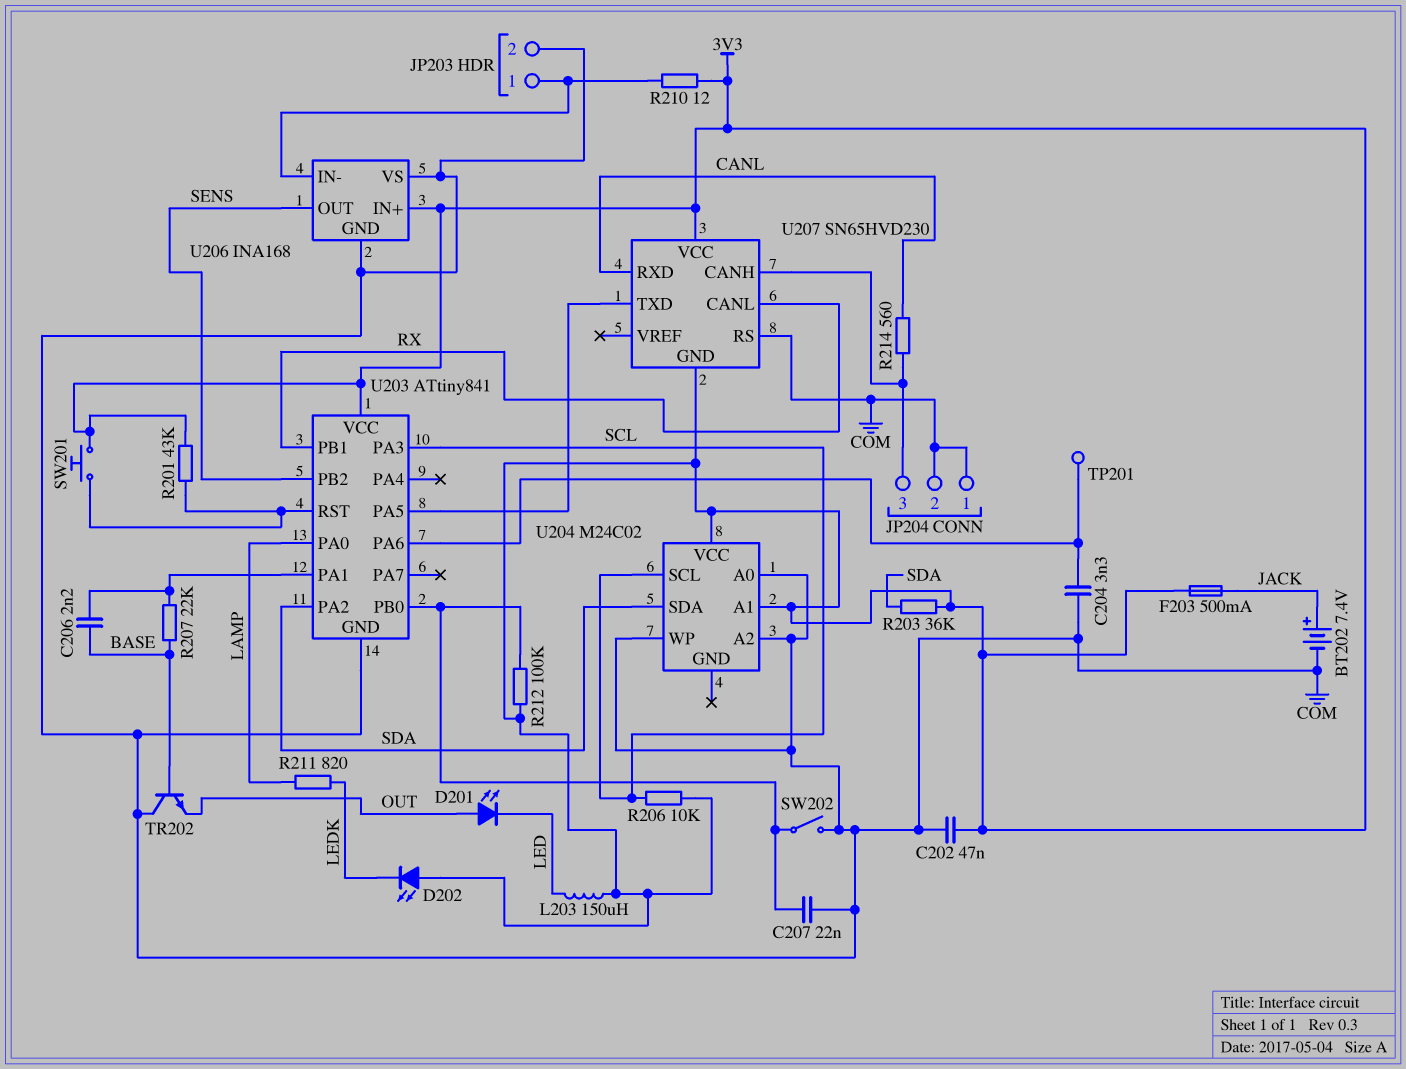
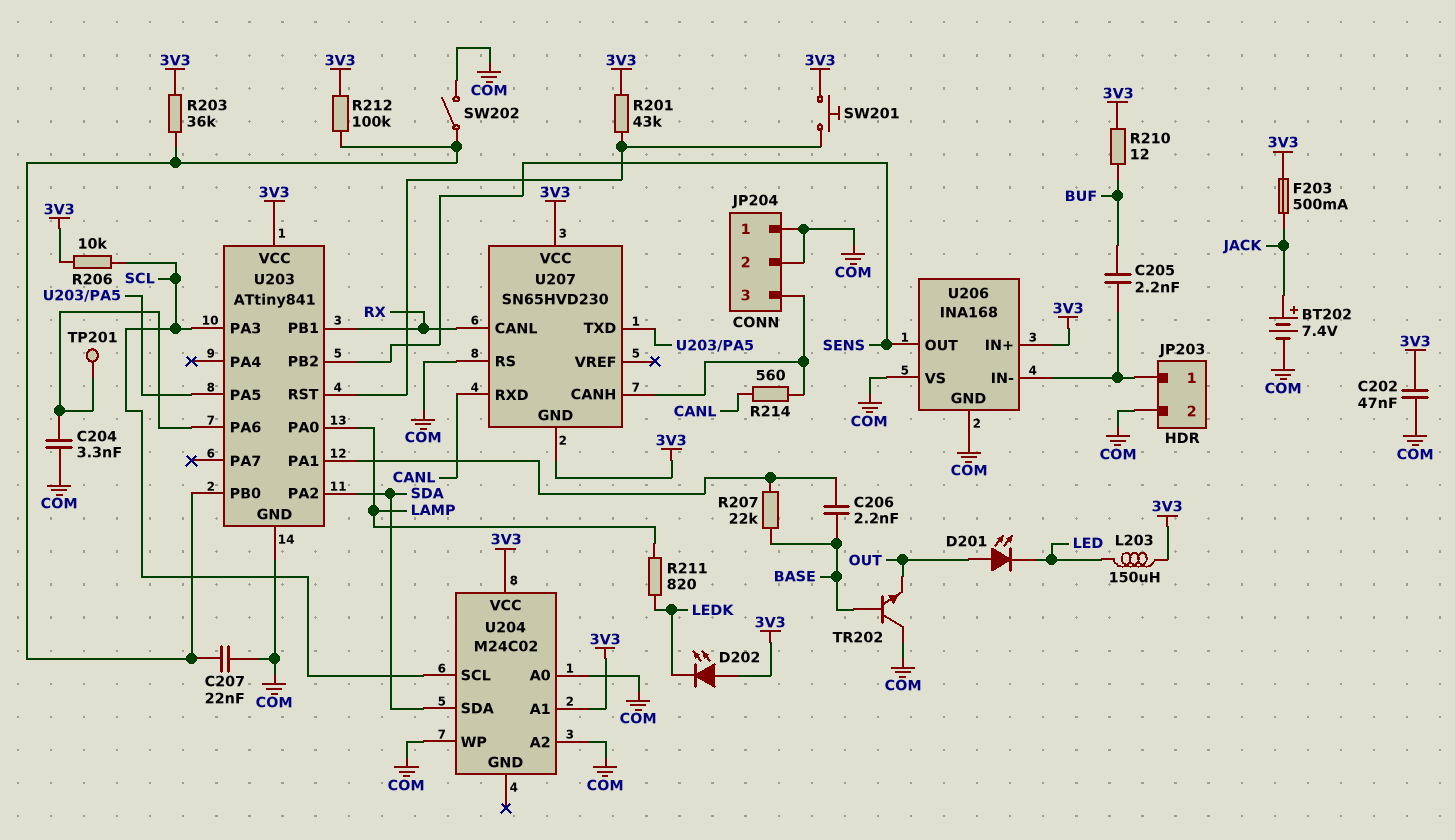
C205: none -> 2.2nF (BUF, JP203/1)
R203: 36k (3V3, SDA) -> 36k (3V3, U203/PB0)
R210: 12 (3V3, JP203/1) -> 12 (3V3, BUF)

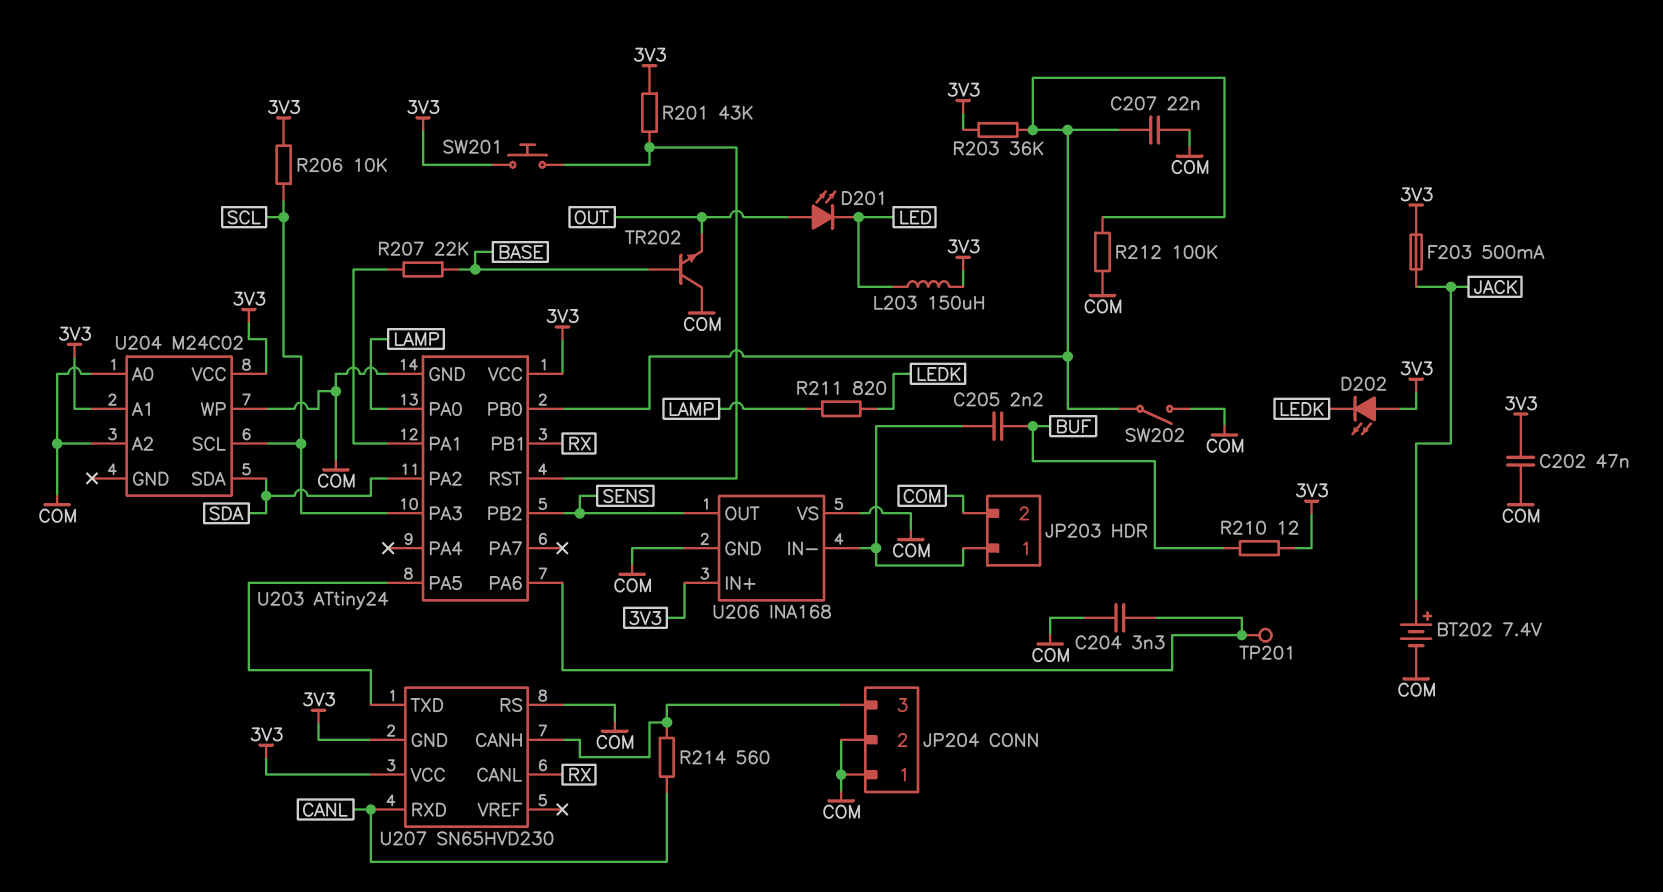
C206: 2.2nF (BASE, U203/PA1) -> none
R212: 100k (3V3, U203/PB0) -> 100k (COM, U203/PB0)
U203: ATtiny841 -> ATtiny24

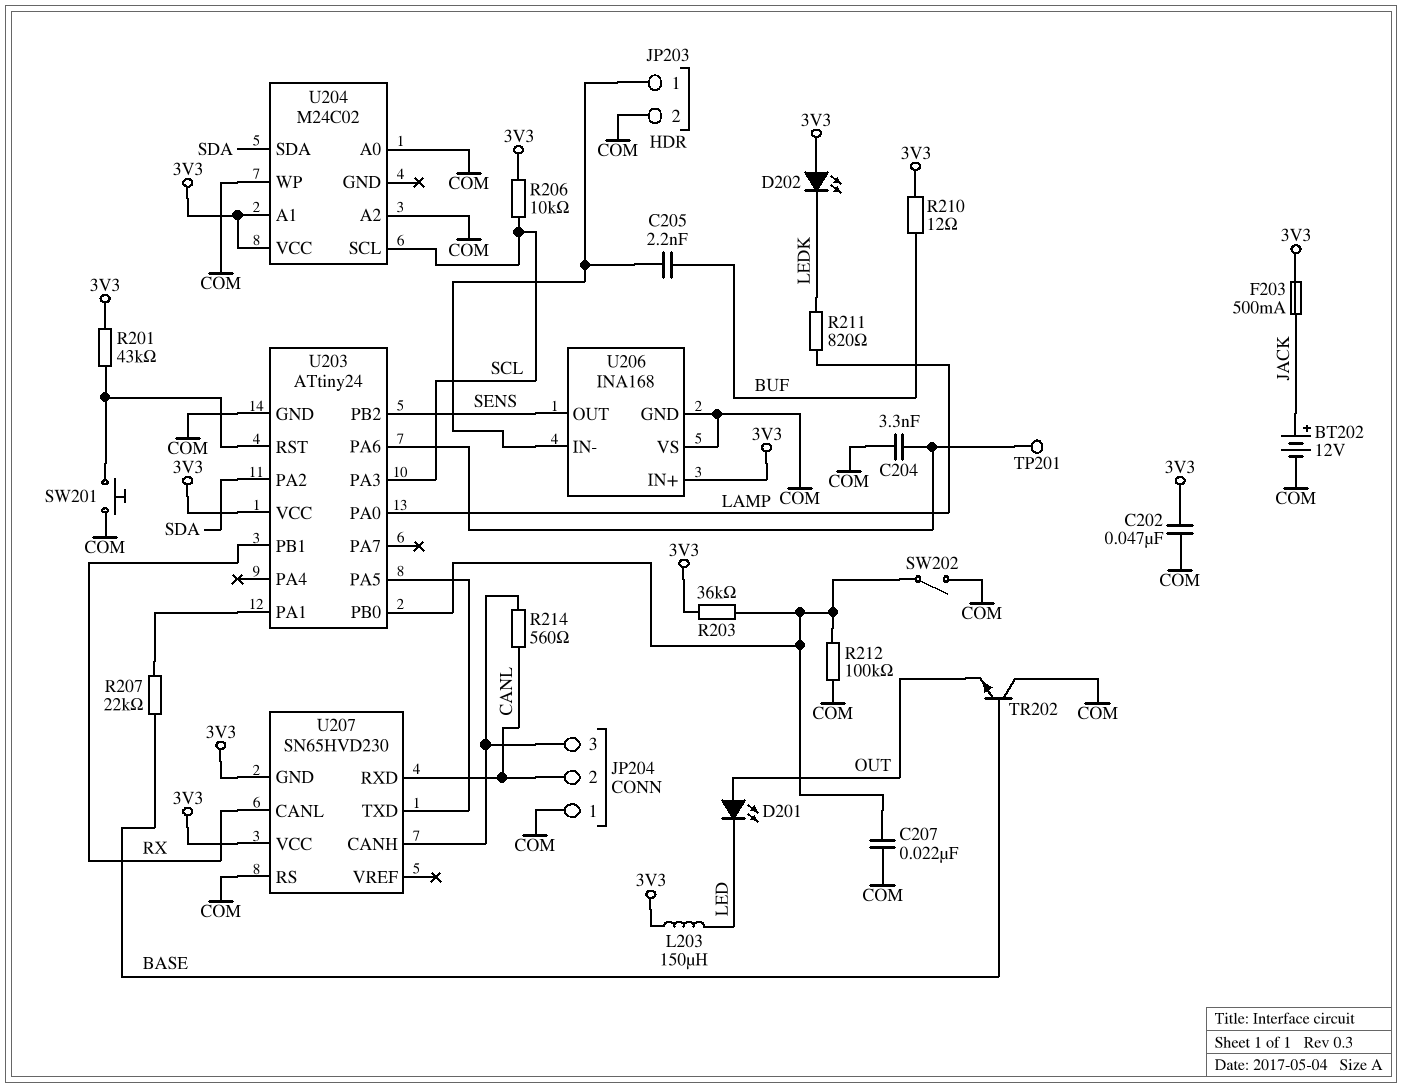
BT202: 7.4V (plus JACK, minus COM) -> 12V (plus JACK, minus COM)
JP204 pin 2: COM -> CANL
SW201: button (3V3, U203/RST) -> button (COM, U203/RST)

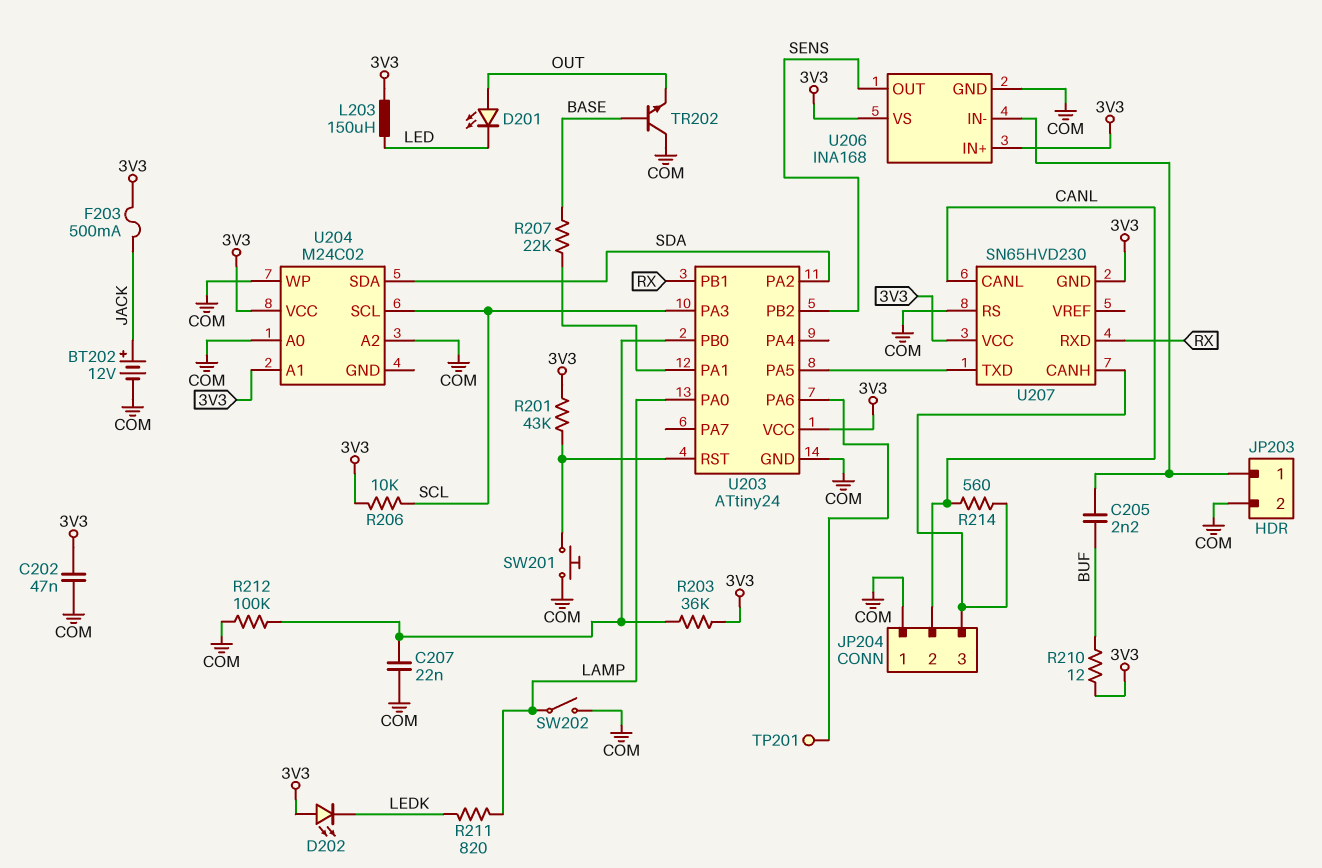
C204: 3.3nF (COM, U203/PA6) -> none
SW202: switch (COM, U203/PB0) -> switch (COM, LAMP)
U206 pin VS: COM -> 3V3
U207 pin CANL: RX -> CANL
U207 pin RXD: CANL -> RX

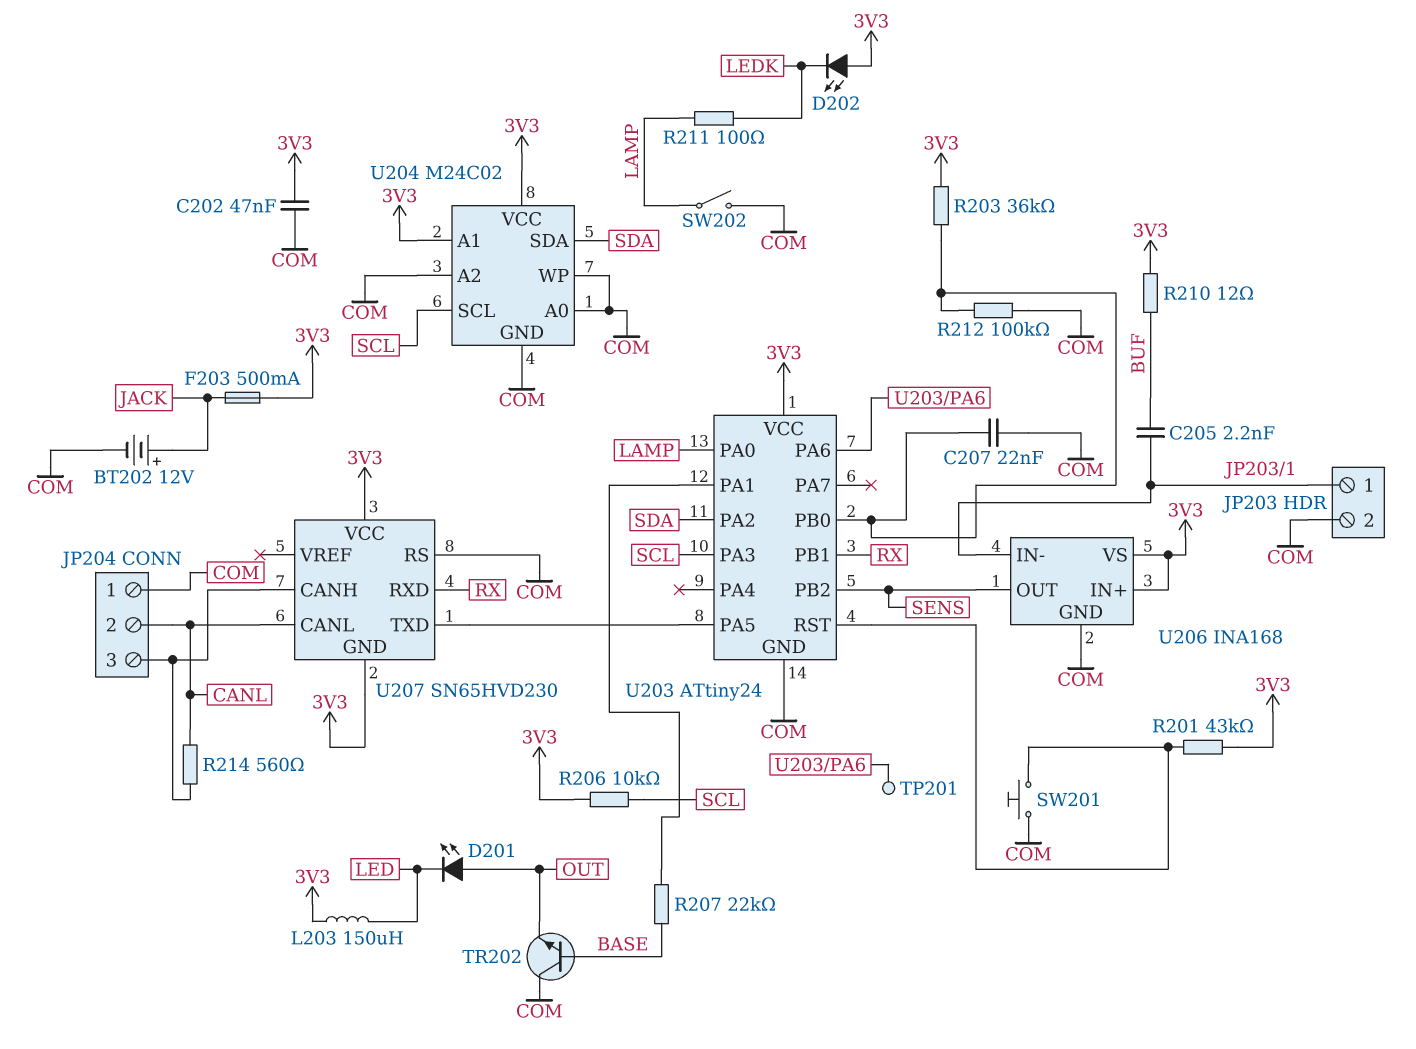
R211: 820 (LAMP, LEDK) -> 100 (LAMP, LEDK)
U204 pin GND: none -> COM

